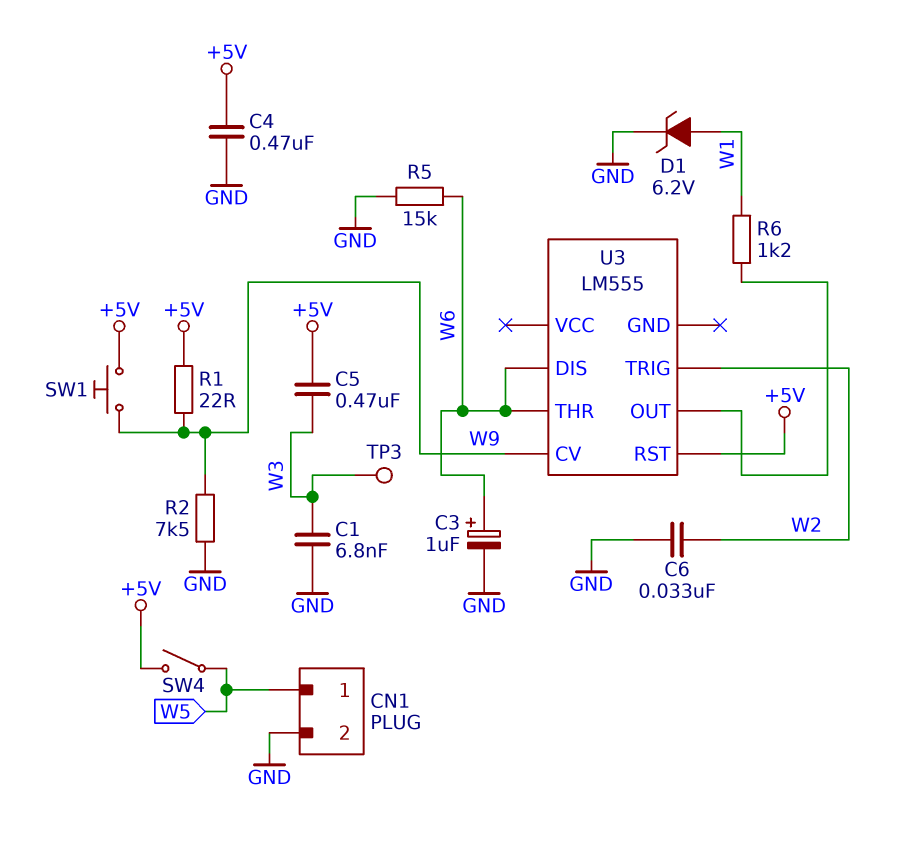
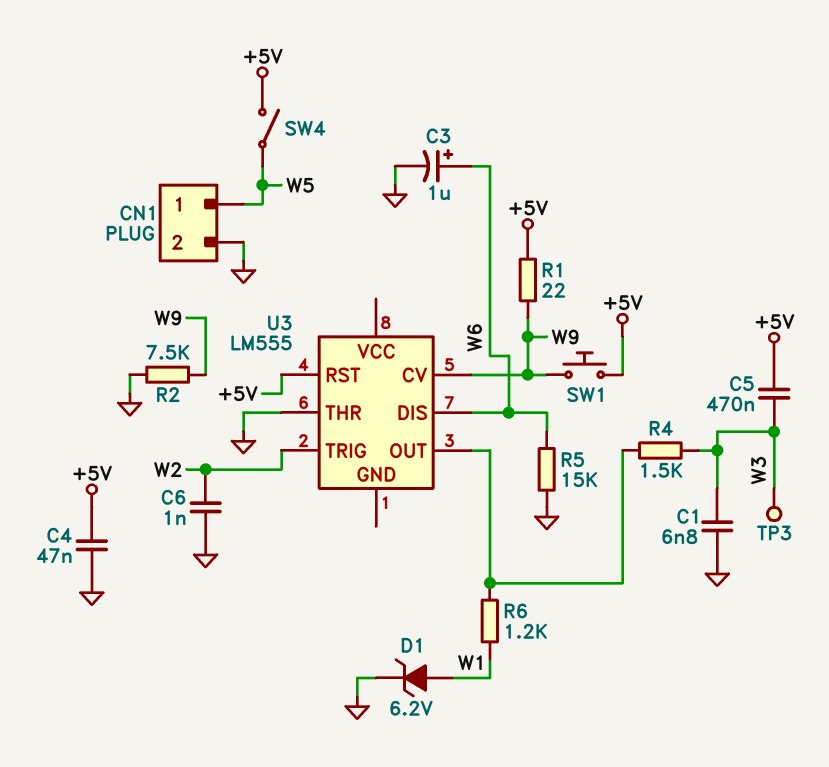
C4: 470nF (+5V, GND) -> 47nF (+5V, GND)
C6: 33nF (GND, W2) -> 1nF (GND, W2)
R4: none -> 1.5k (U3/OUT, W3)
U3 pin THR: W6 -> GND

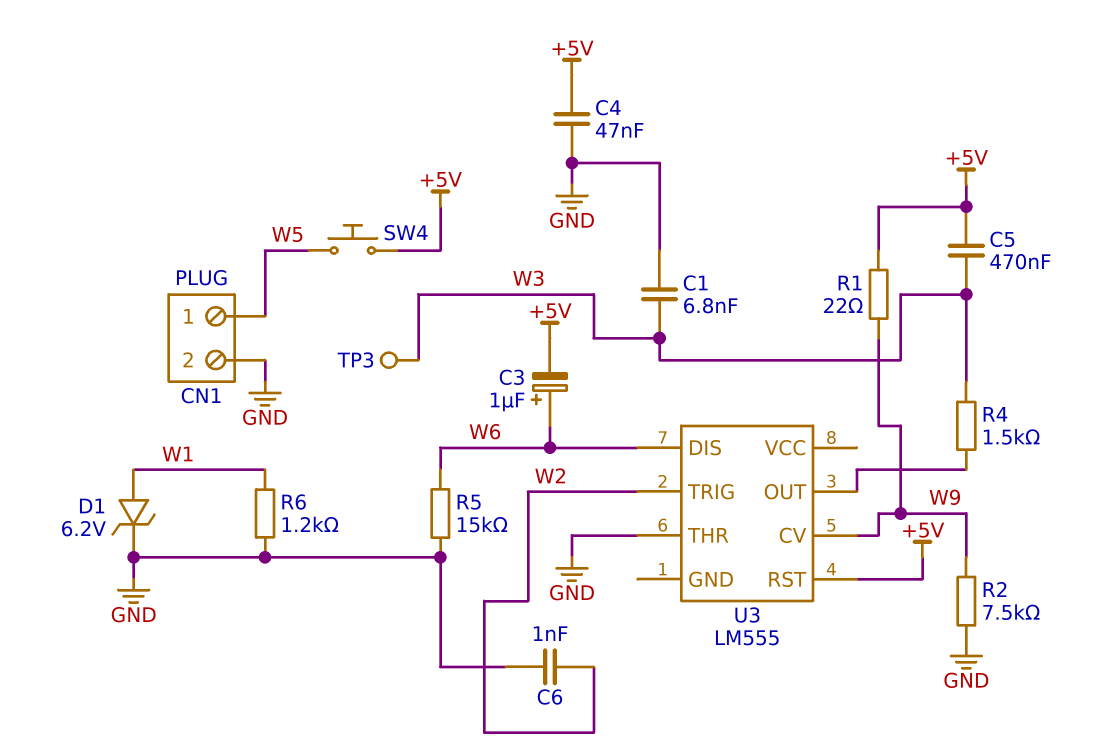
C3: 1uF (plus W6, minus GND) -> 1uF (plus W6, minus +5V)
R6: 1.2k (U3/OUT, W1) -> 1.2k (GND, W1)
SW1: button (+5V, W9) -> none
SW4: switch (+5V, W5) -> button (+5V, W5)

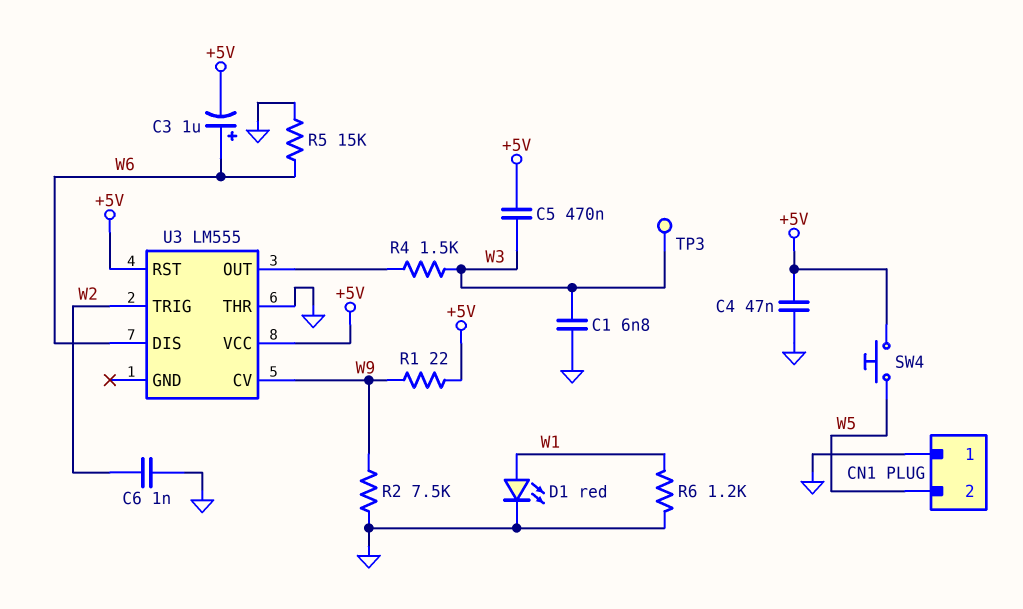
CN1 pin 1: W5 -> GND
CN1 pin 2: GND -> W5
D1: zener 6.2V (A W1, K GND) -> LED red (A W1, K GND)
U3 pin VCC: none -> +5V

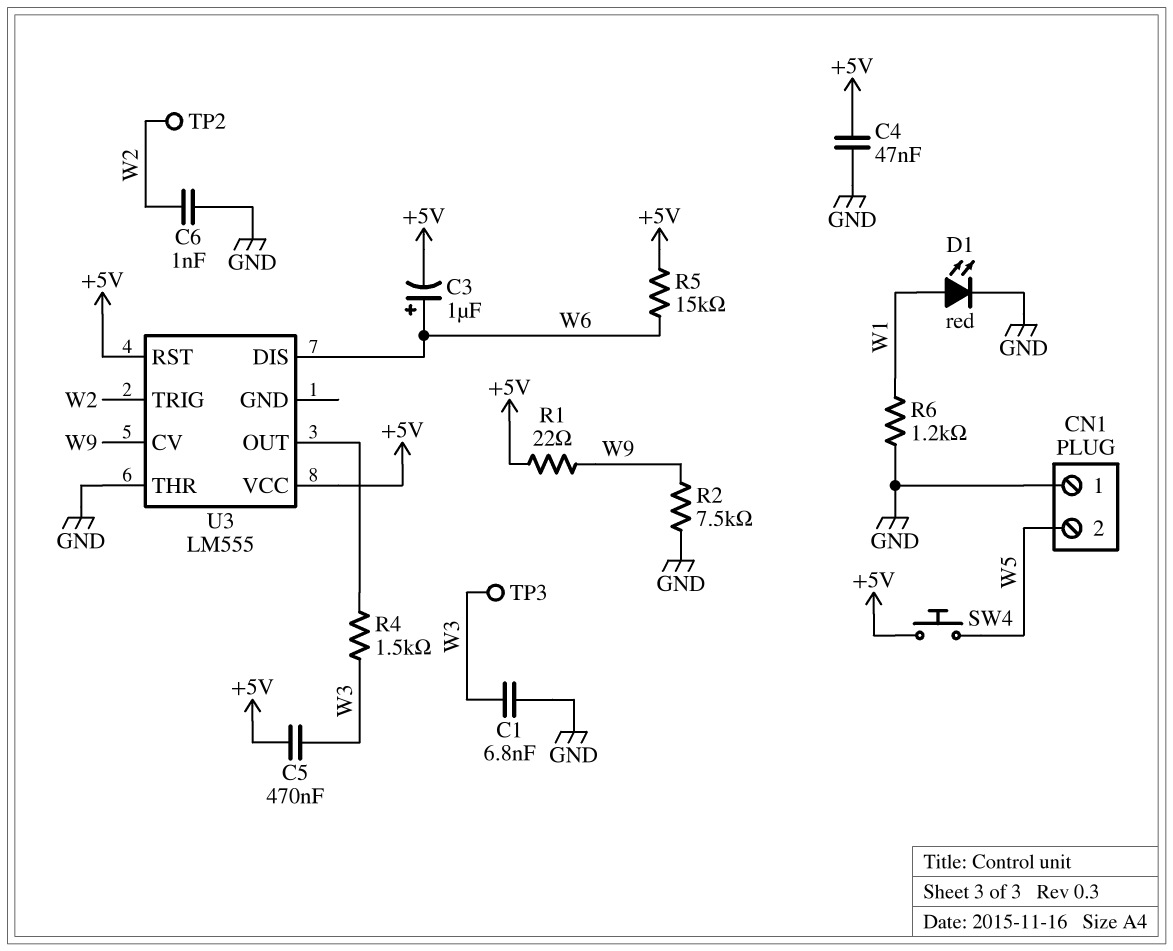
R5: 15k (GND, W6) -> 15k (+5V, W6)
TP2: none -> test point (W2)

